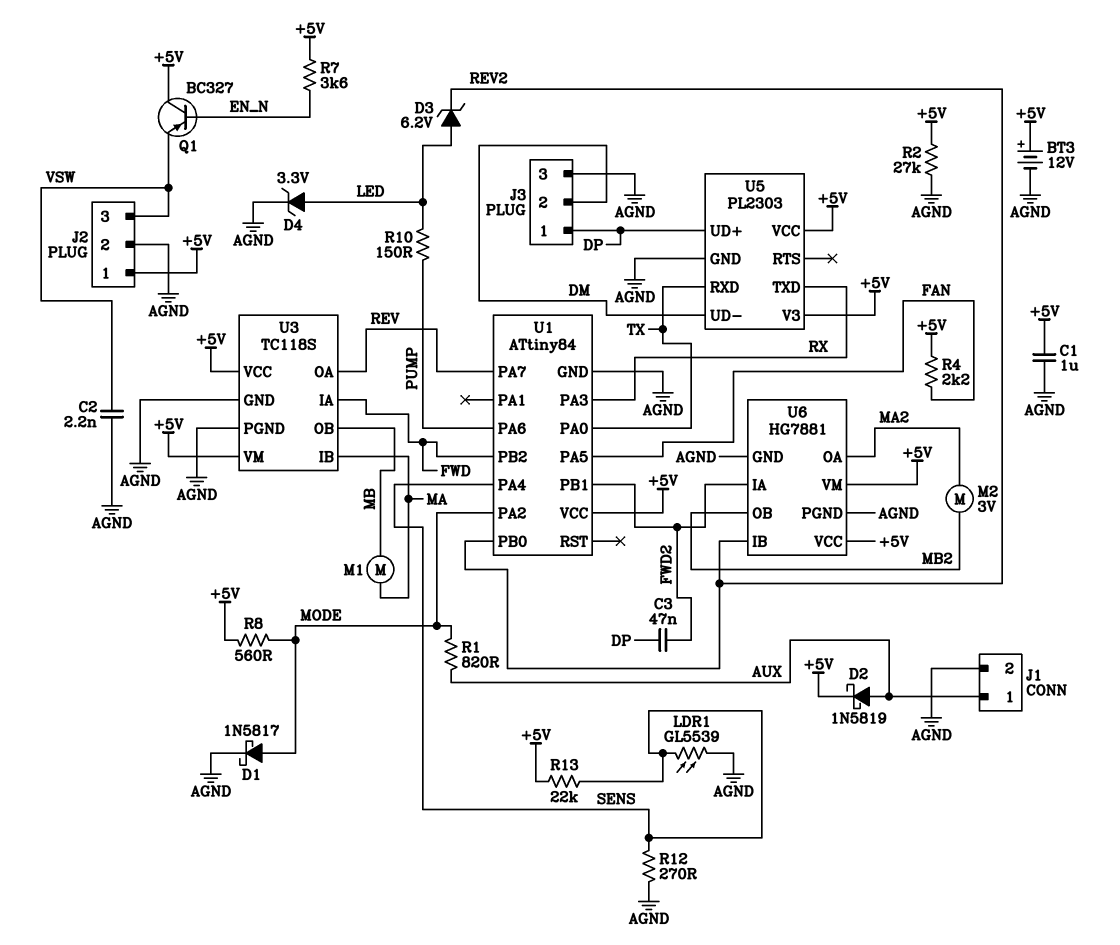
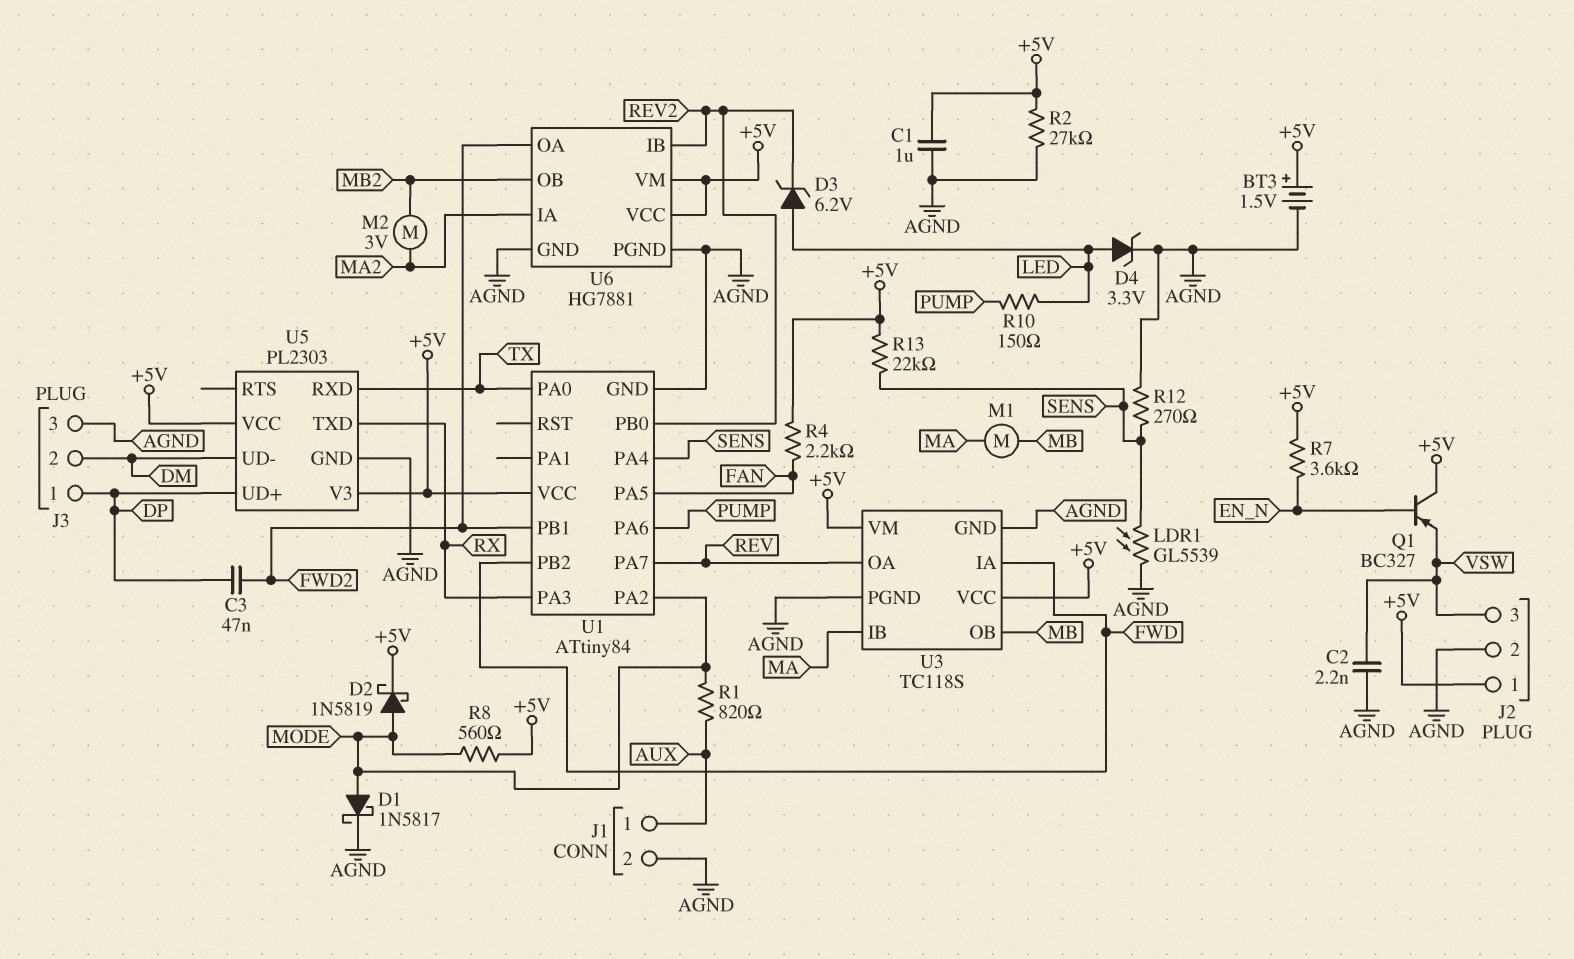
BT3: 12V (plus +5V, minus AGND) -> 1.5V (plus +5V, minus AGND)
D2: schottky 1N5819 (A AUX, K +5V) -> schottky 1N5819 (A MODE, K +5V)
U6 pin IA: FWD2 -> MA2
U6 pin OA: MA2 -> FWD2

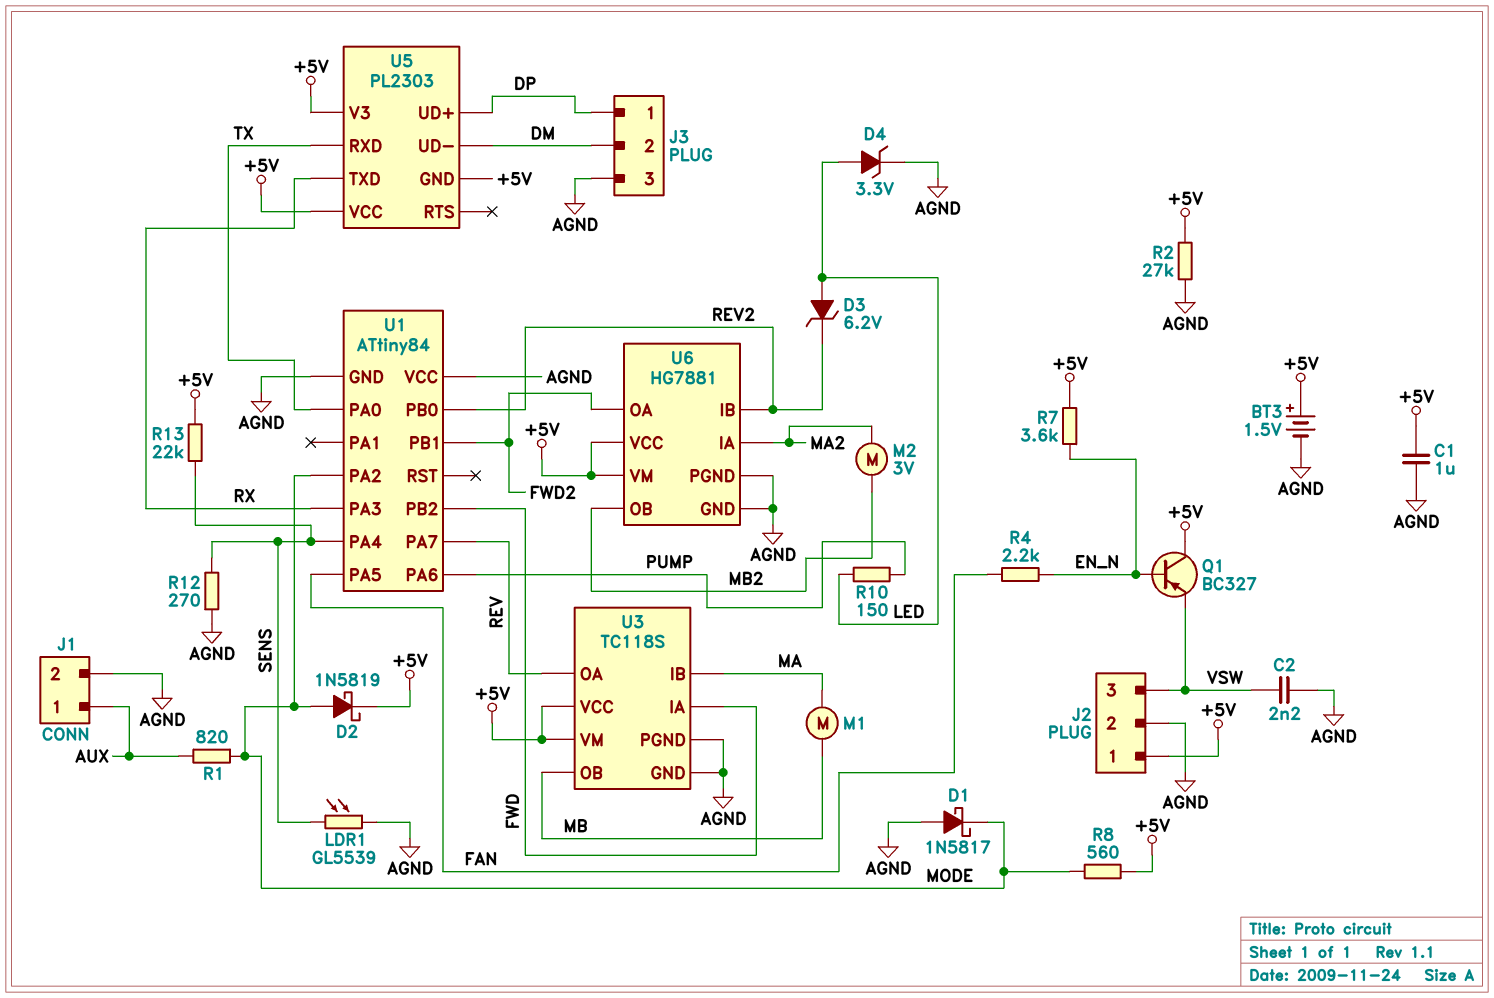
C3: 47nF (DP, FWD2) -> none
D1: schottky 1N5817 (A MODE, K AGND) -> schottky 1N5817 (A AGND, K MODE)
R4: 2.2k (+5V, FAN) -> 2.2k (EN_N, FAN)
U1 pin VCC: +5V -> AGND
U5 pin GND: AGND -> +5V

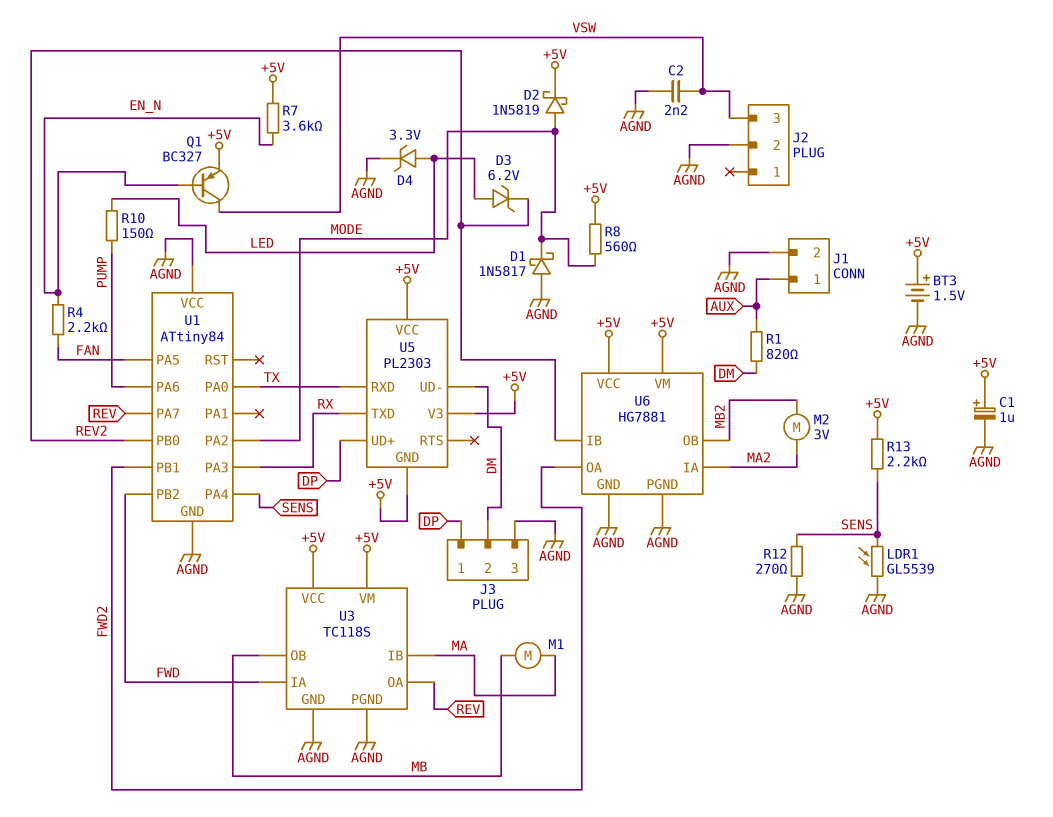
C1: 1uF (+5V, AGND) -> 1uF (plus +5V, minus AGND)
J2 pin 1: +5V -> none
Q1: PNP BC327 (B EN_N, C +5V, E VSW) -> PNP BC327 (B EN_N, C VSW, E +5V)
R1: 820 (AUX, MODE) -> 820 (AUX, DM)
R2: 27k (+5V, AGND) -> none
R13: 22k (+5V, SENS) -> 2.2k (+5V, SENS)

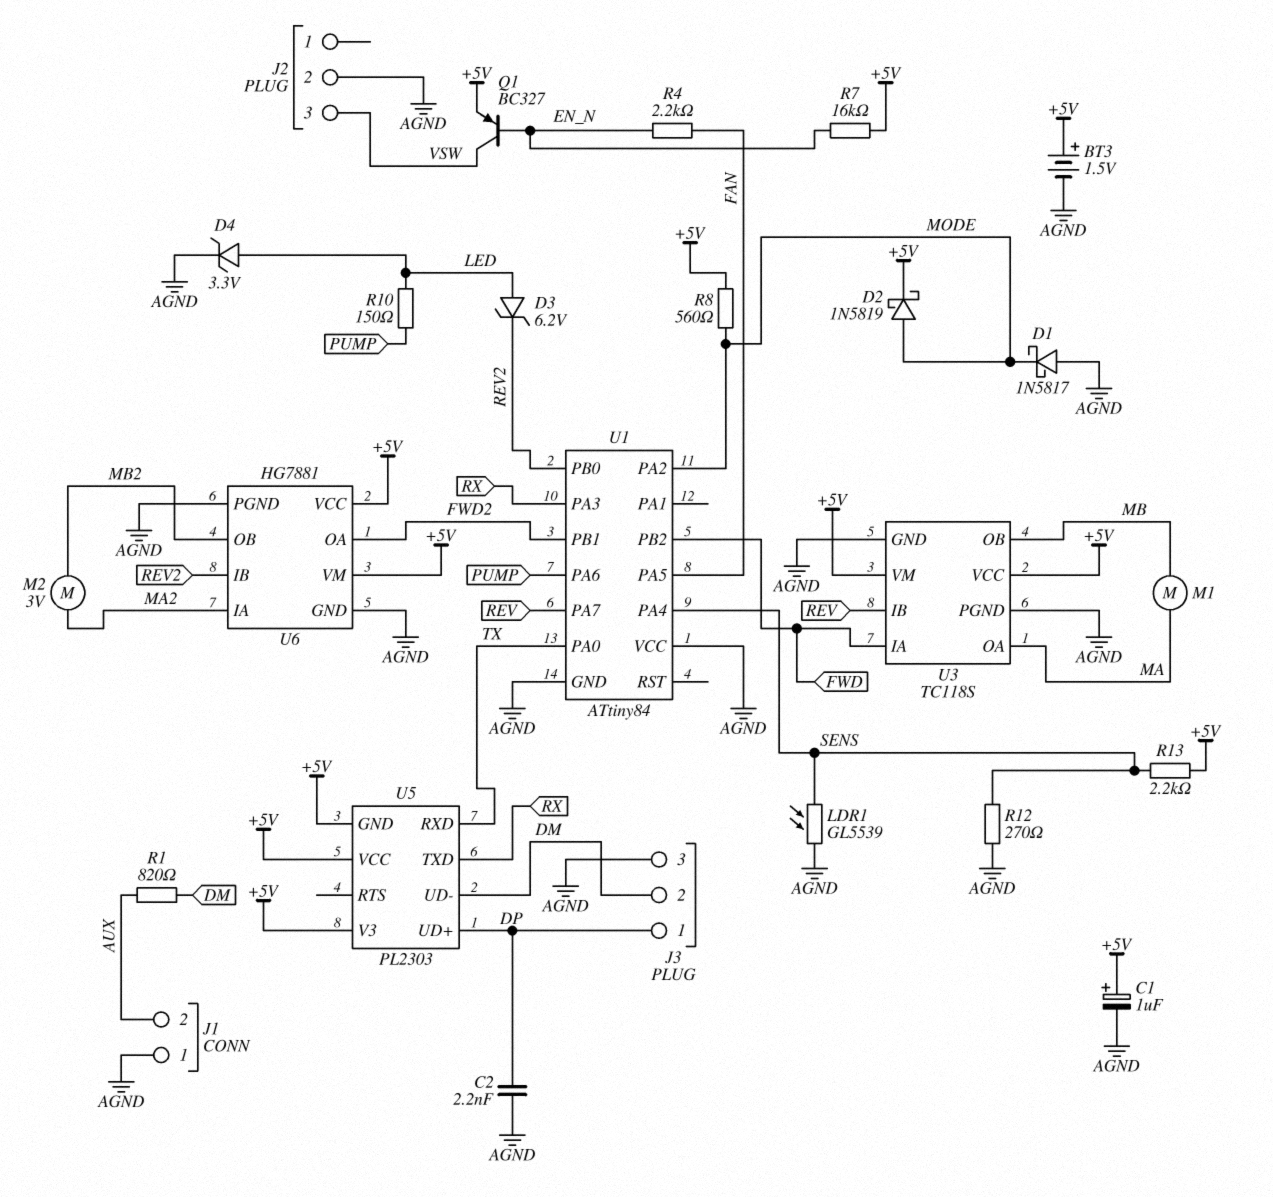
C2: 2.2nF (AGND, VSW) -> 2.2nF (AGND, DP)
J1 pin 1: AUX -> AGND
J1 pin 2: AGND -> AUX
R7: 3.6k (+5V, EN_N) -> 16k (+5V, EN_N)
U3 pin IB: MA -> REV
U3 pin OA: REV -> MA

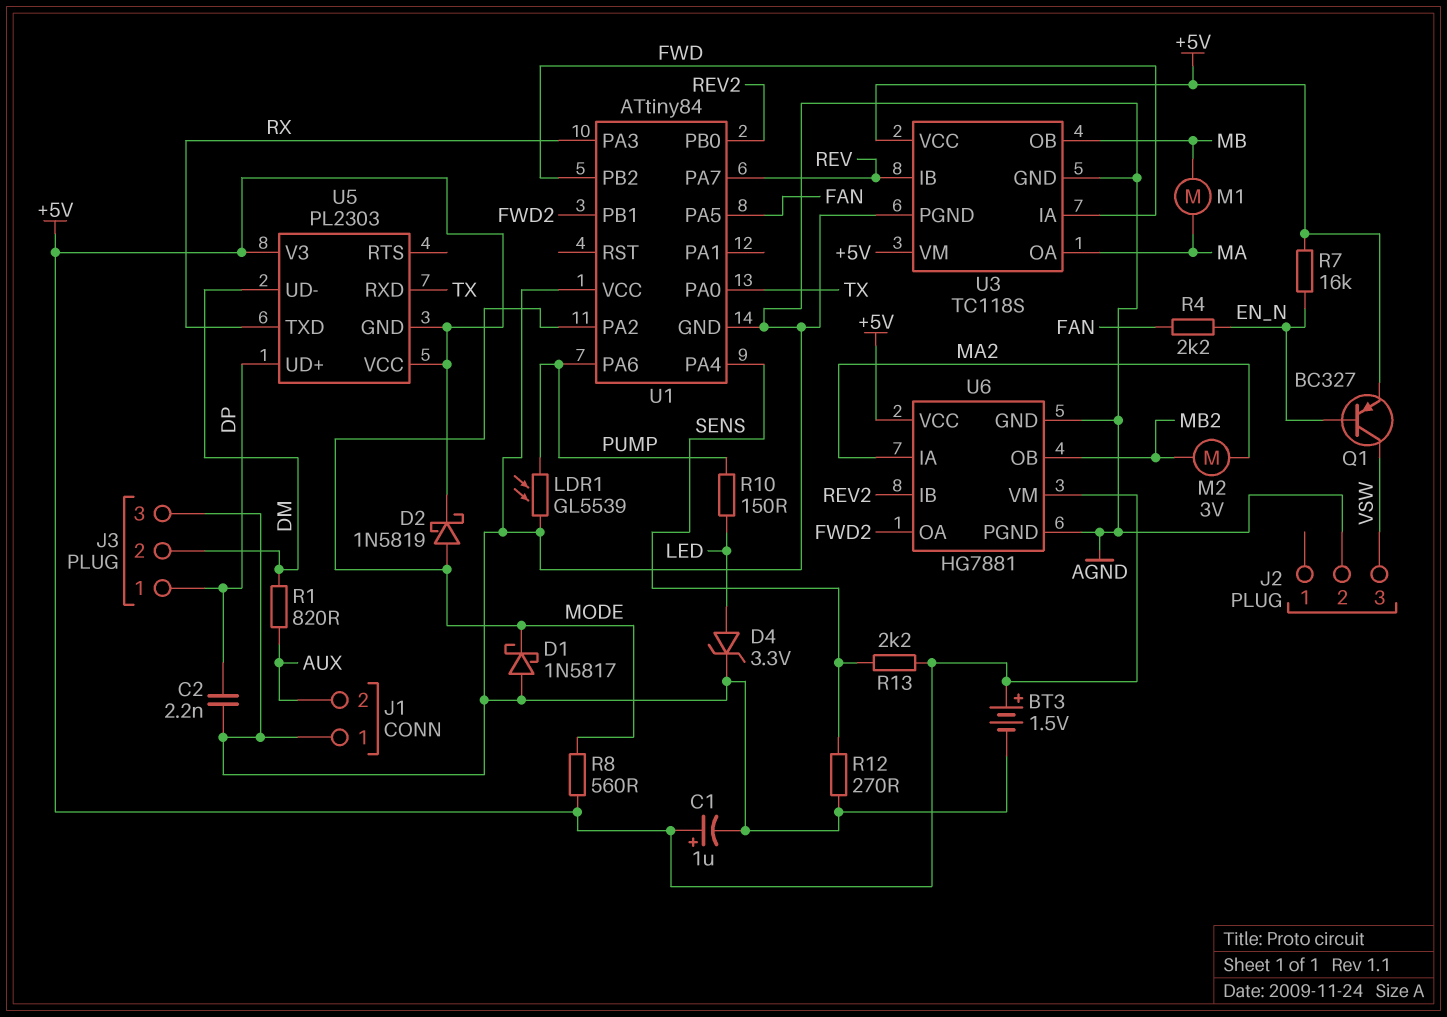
D3: zener 6.2V (A LED, K REV2) -> none
LDR1: GL5539 (AGND, SENS) -> GL5539 (AGND, PUMP)

